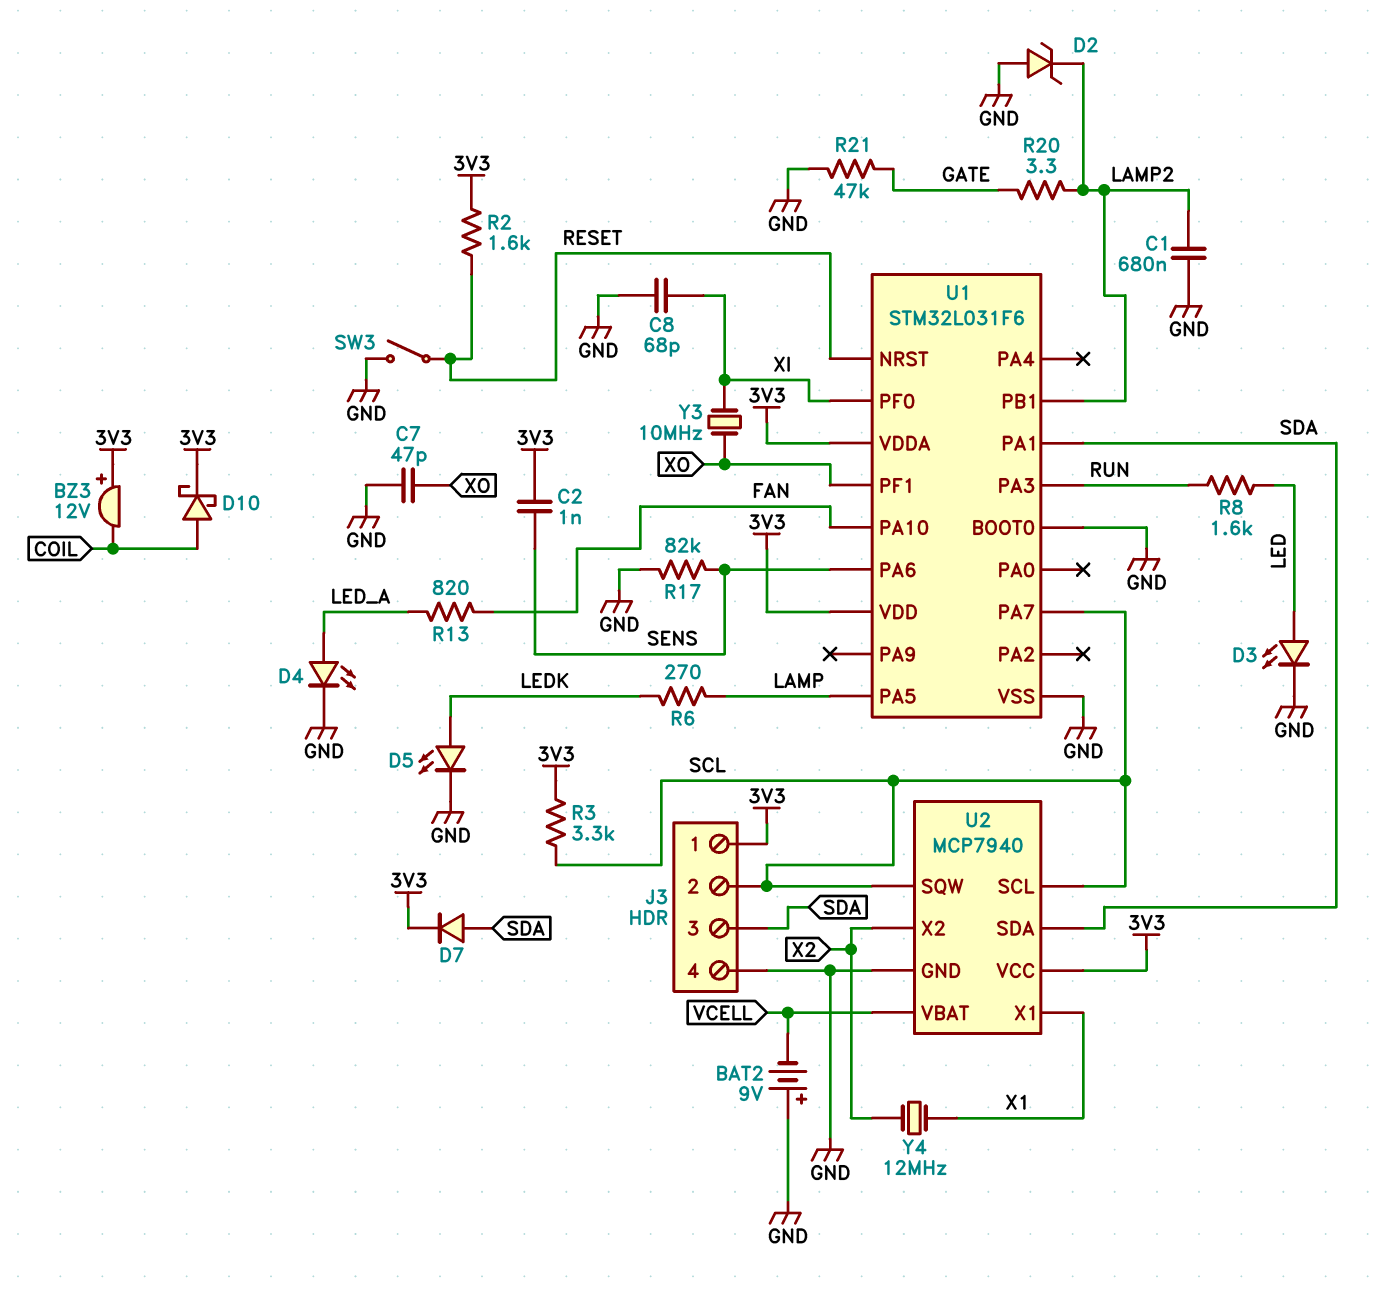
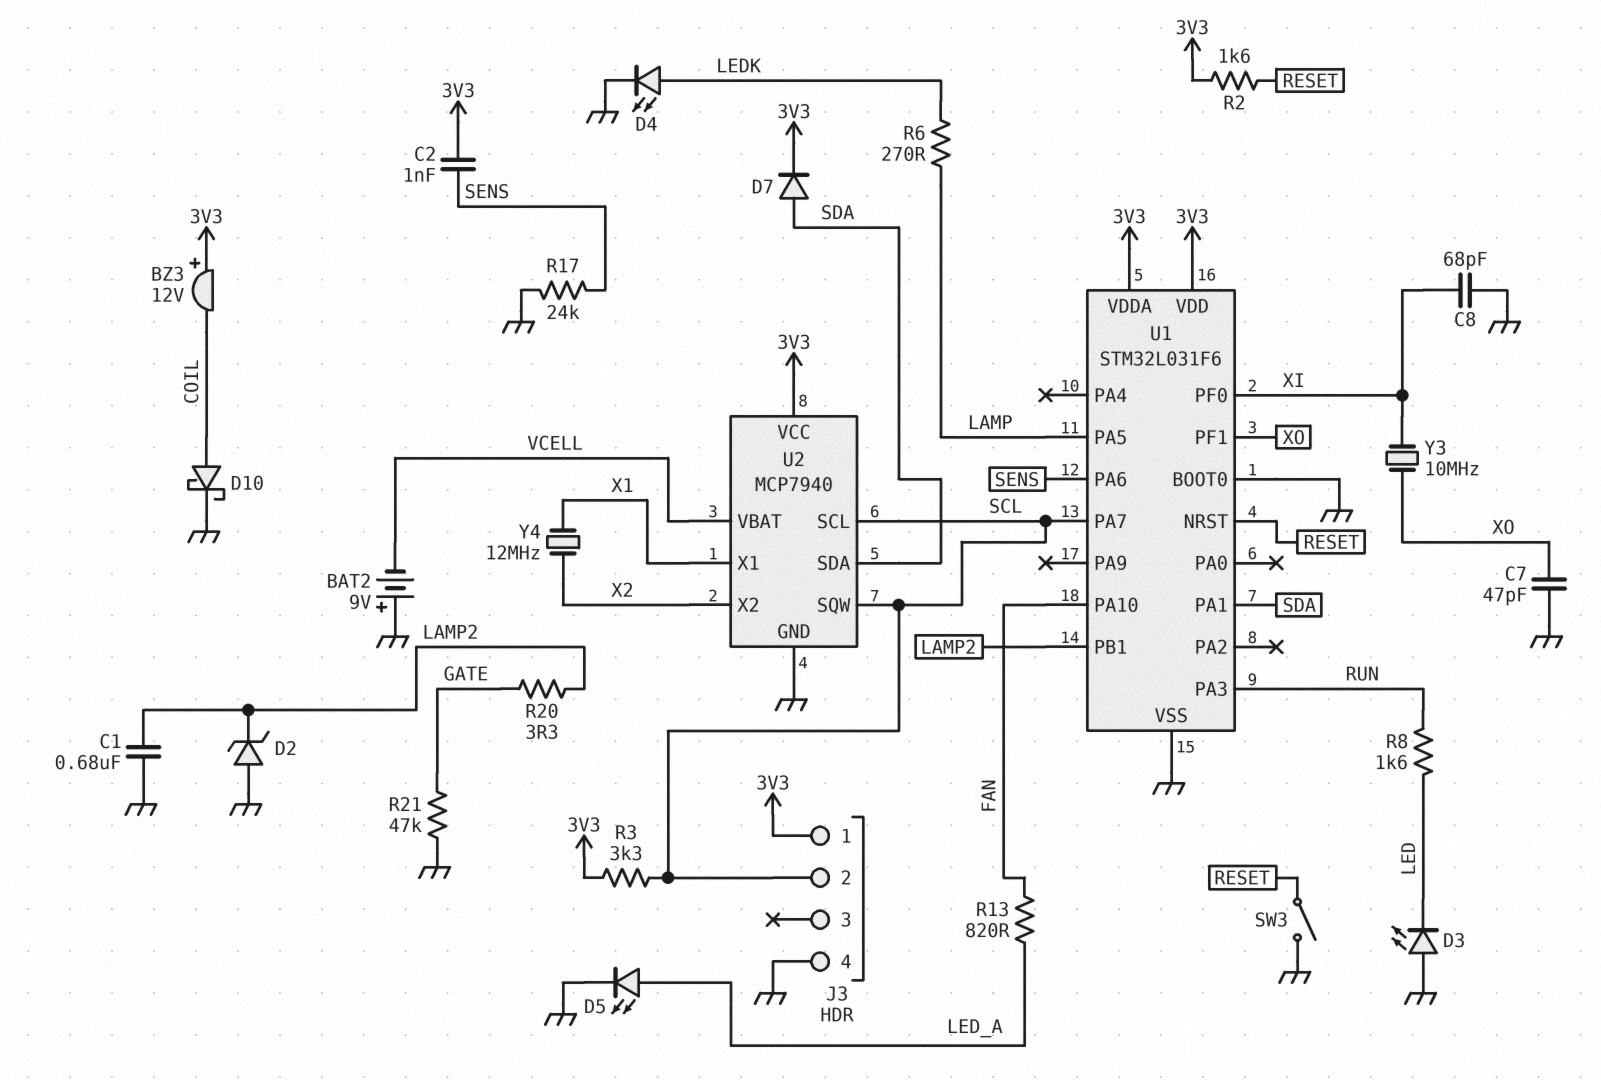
D3: LED (A LED, K GND) -> LED (A GND, K LED)
D4: LED (A LED_A, K GND) -> LED (A LEDK, K GND)
D5: LED (A LEDK, K GND) -> LED (A LED_A, K GND)
D10: schottky (A COIL, K 3V3) -> schottky (A COIL, K GND)
J3 pin 3: SDA -> none
R17: 82k (GND, SENS) -> 24k (GND, SENS)

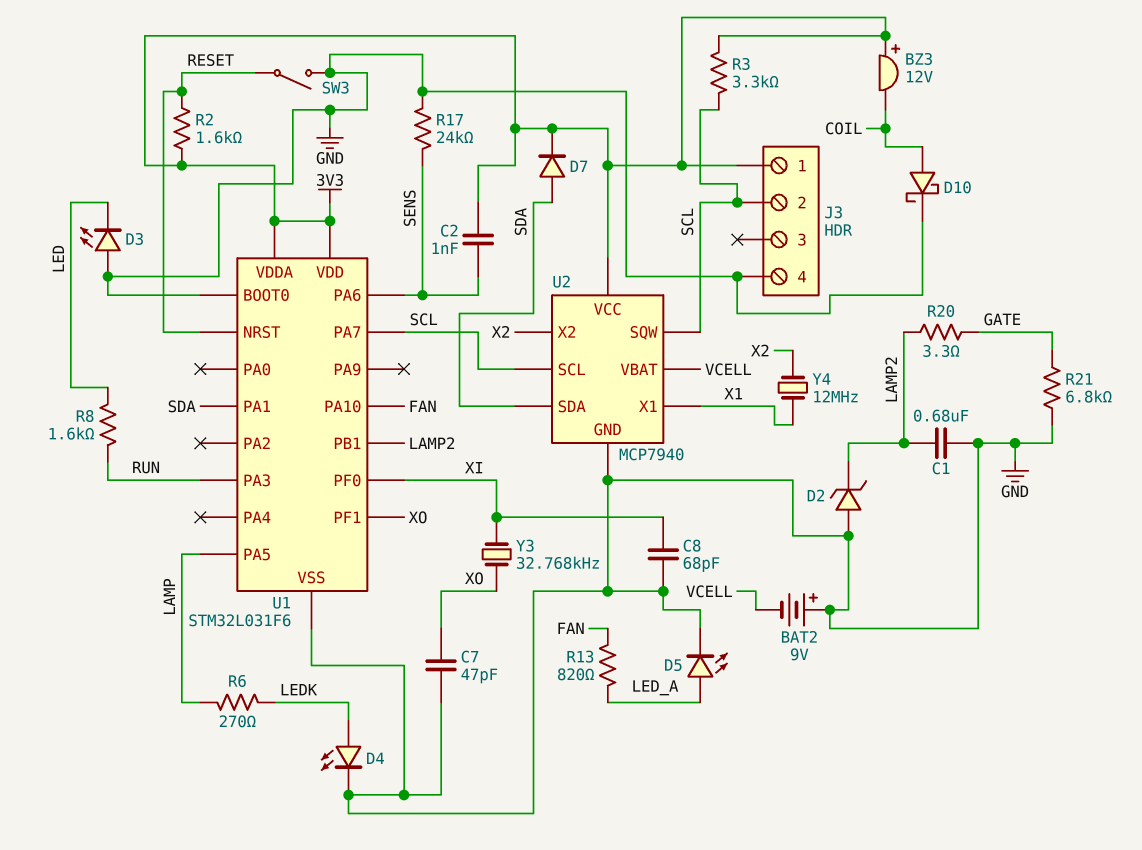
R21: 47k (GATE, GND) -> 6.8k (GATE, GND)
Y3: 10MHz (XI, XO) -> 32.768kHz (XI, XO)

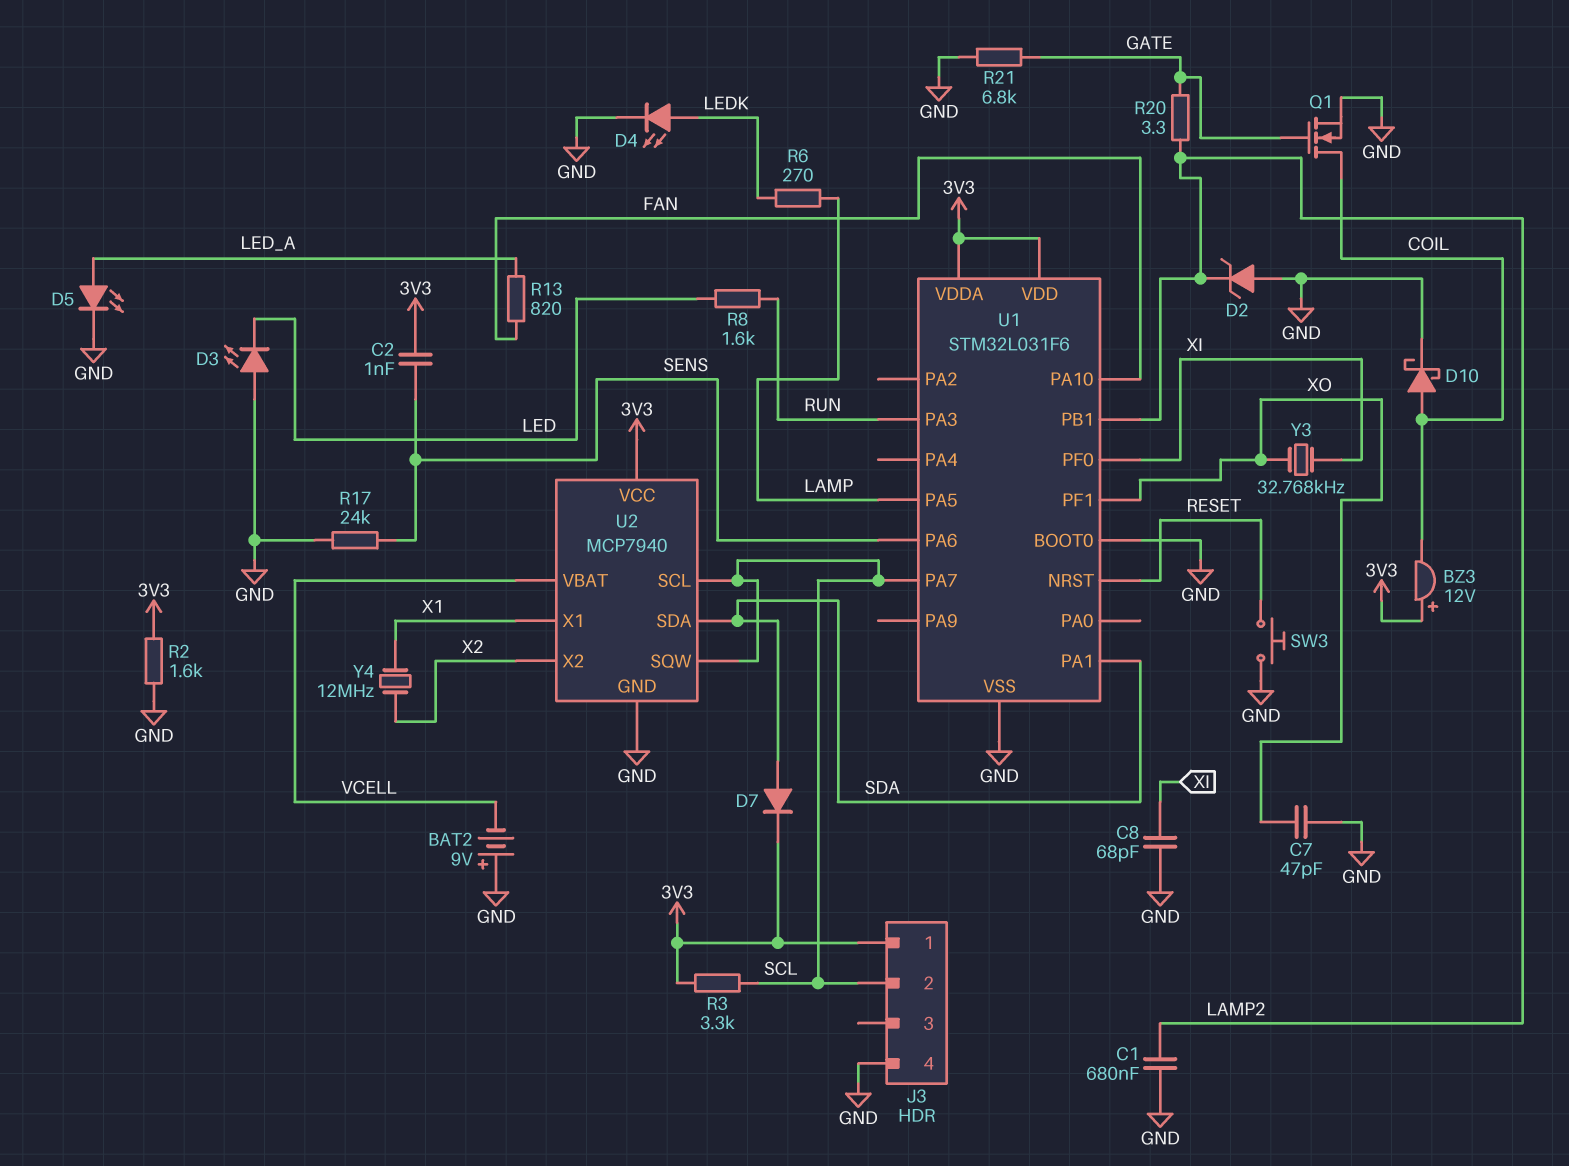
Q1: none -> NMOS (G GATE, D COIL, S GND)
R2: 1.6k (3V3, RESET) -> 1.6k (3V3, GND)
SW3: switch (GND, RESET) -> button (GND, RESET)

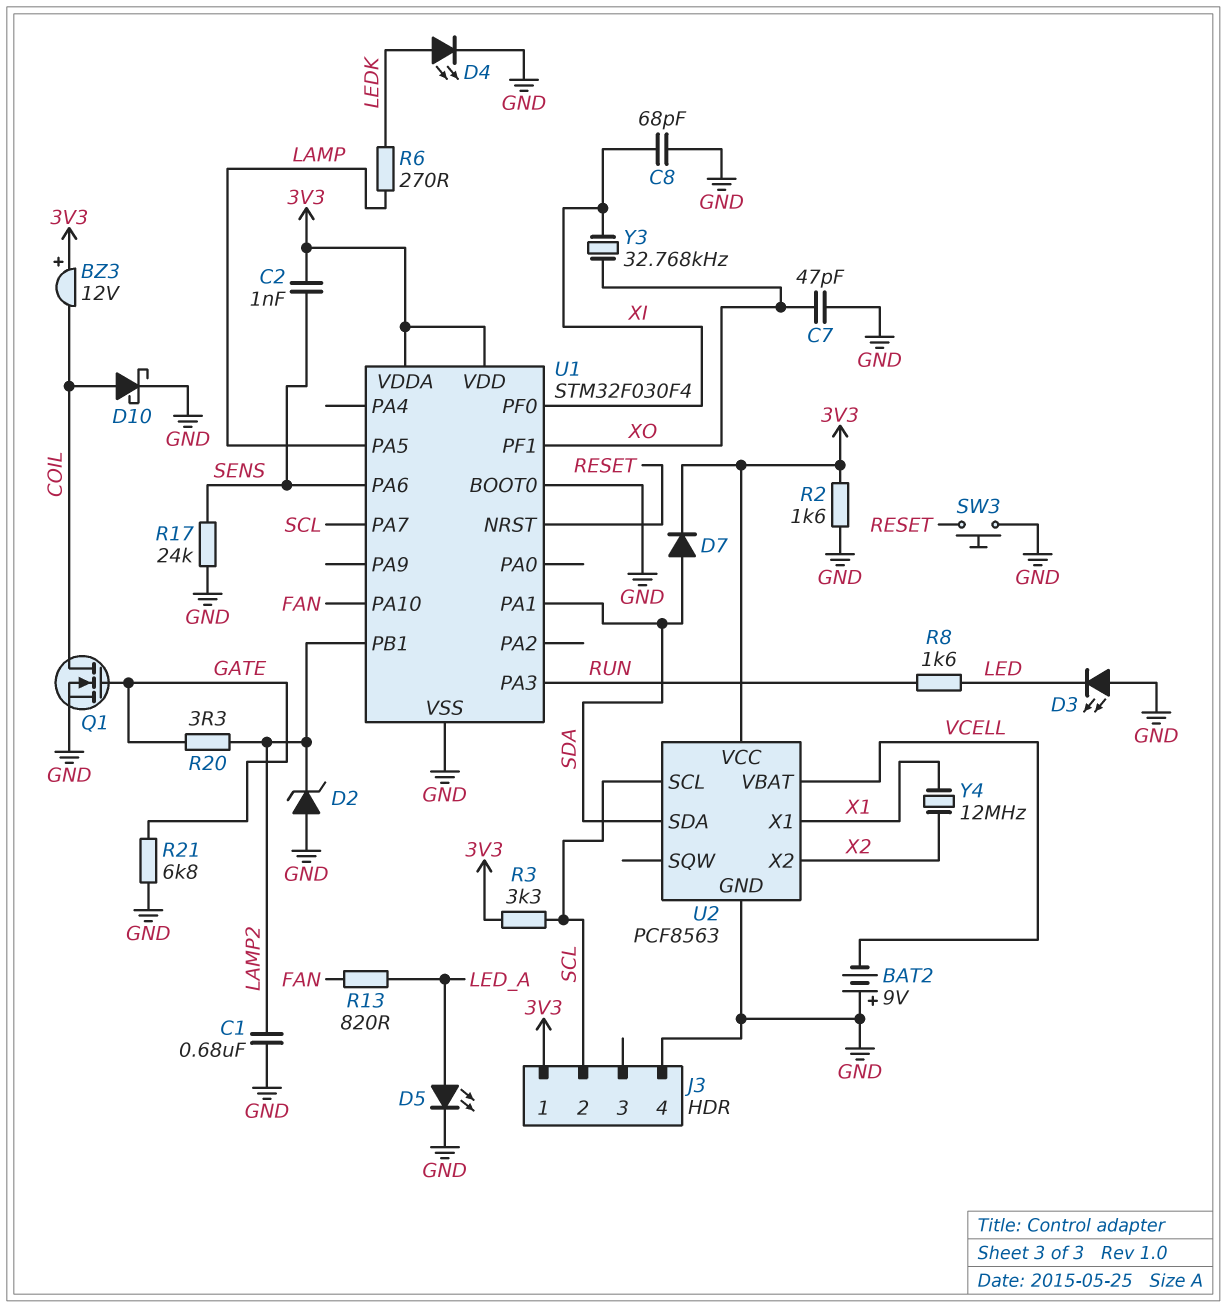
U1: STM32L031F6 -> STM32F030F4
U2: MCP7940 -> PCF8563
U2 pin SQW: SCL -> none

